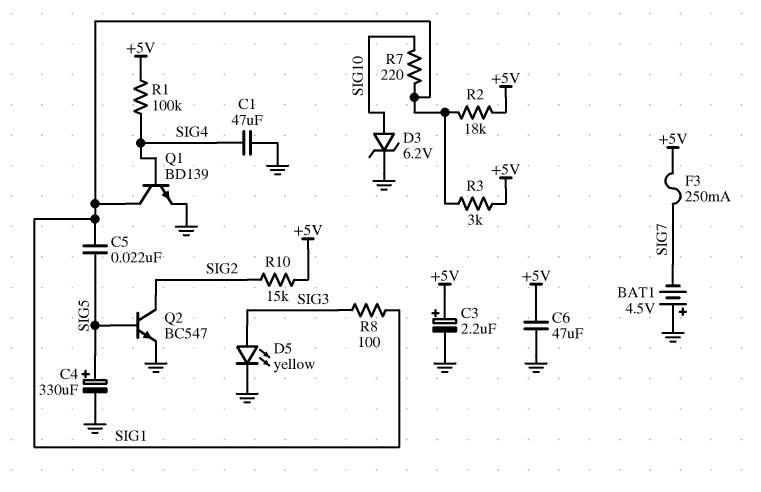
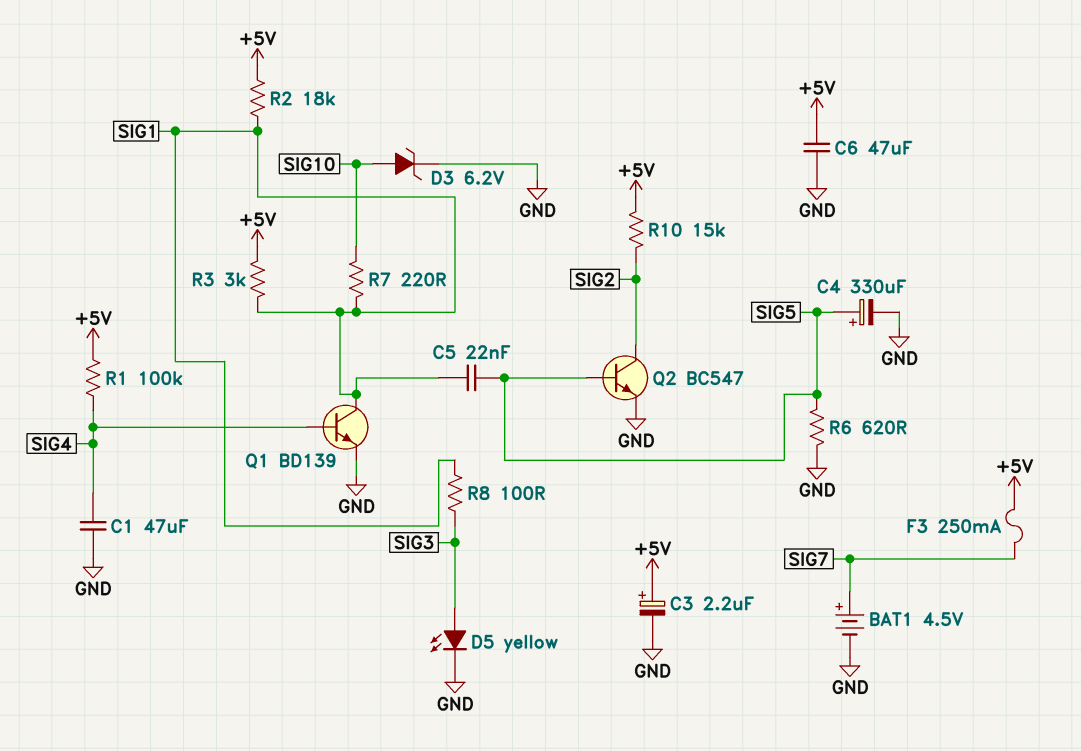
BAT1: 4.5V (plus GND, minus SIG7) -> 4.5V (plus SIG7, minus GND)
R6: none -> 620 (GND, SIG5)

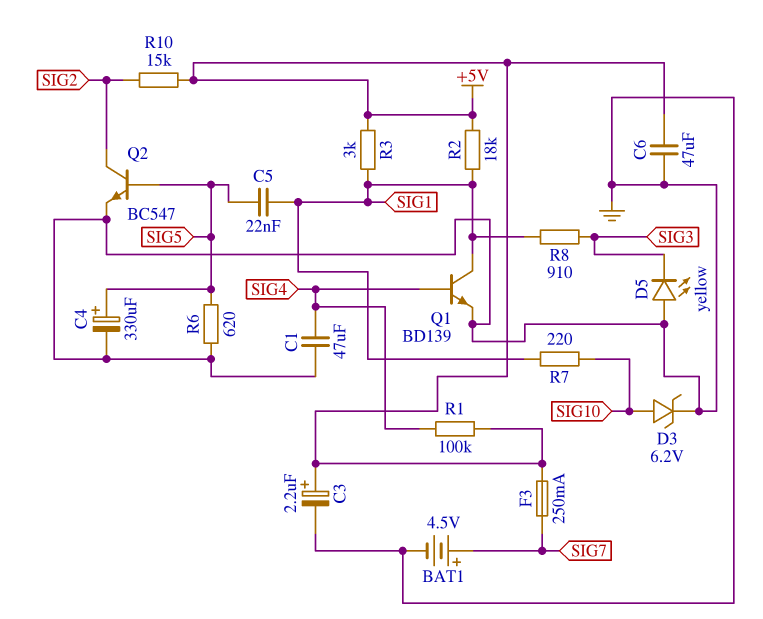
D5: LED yellow (A SIG3, K GND) -> LED yellow (A GND, K SIG3)
R8: 100 (SIG1, SIG3) -> 910 (SIG1, SIG3)

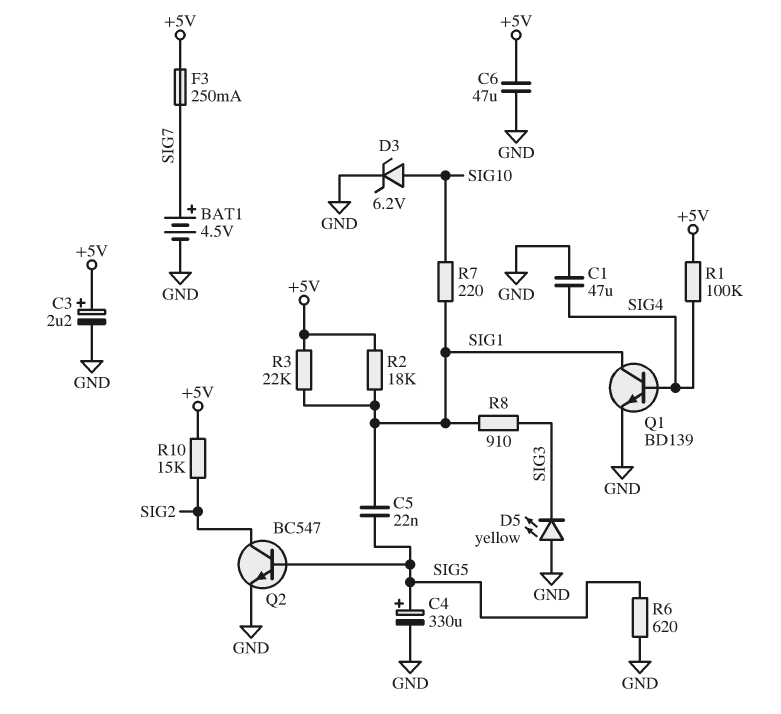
R3: 3k (+5V, SIG1) -> 22k (+5V, SIG1)

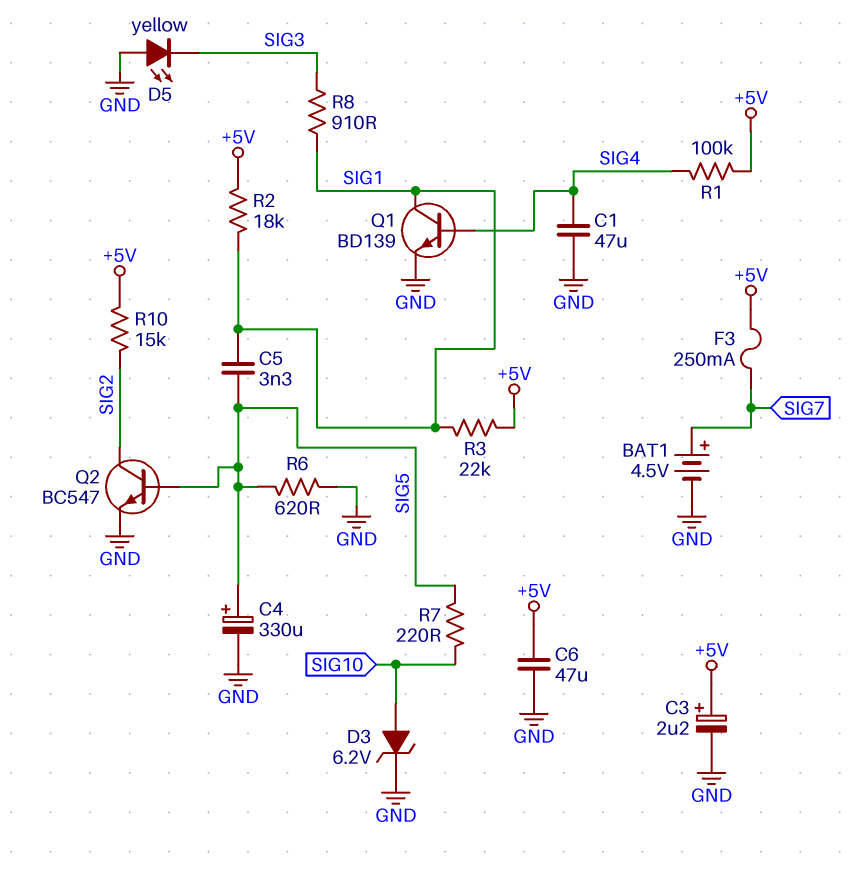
C5: 22nF (SIG1, SIG5) -> 3.3nF (SIG1, SIG5)
R7: 220 (SIG1, SIG10) -> 220 (SIG5, SIG10)

